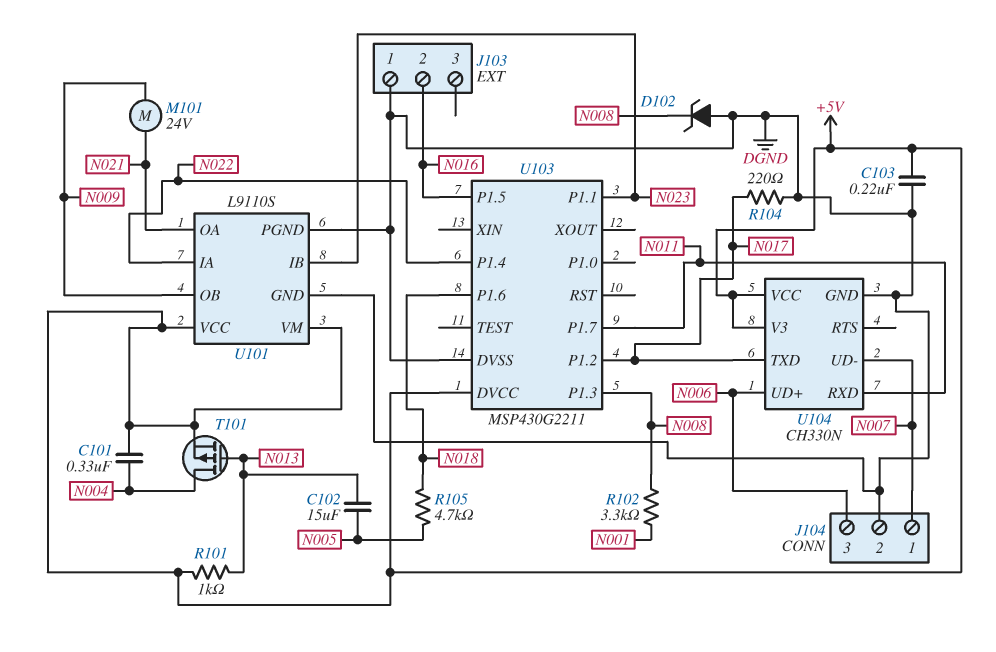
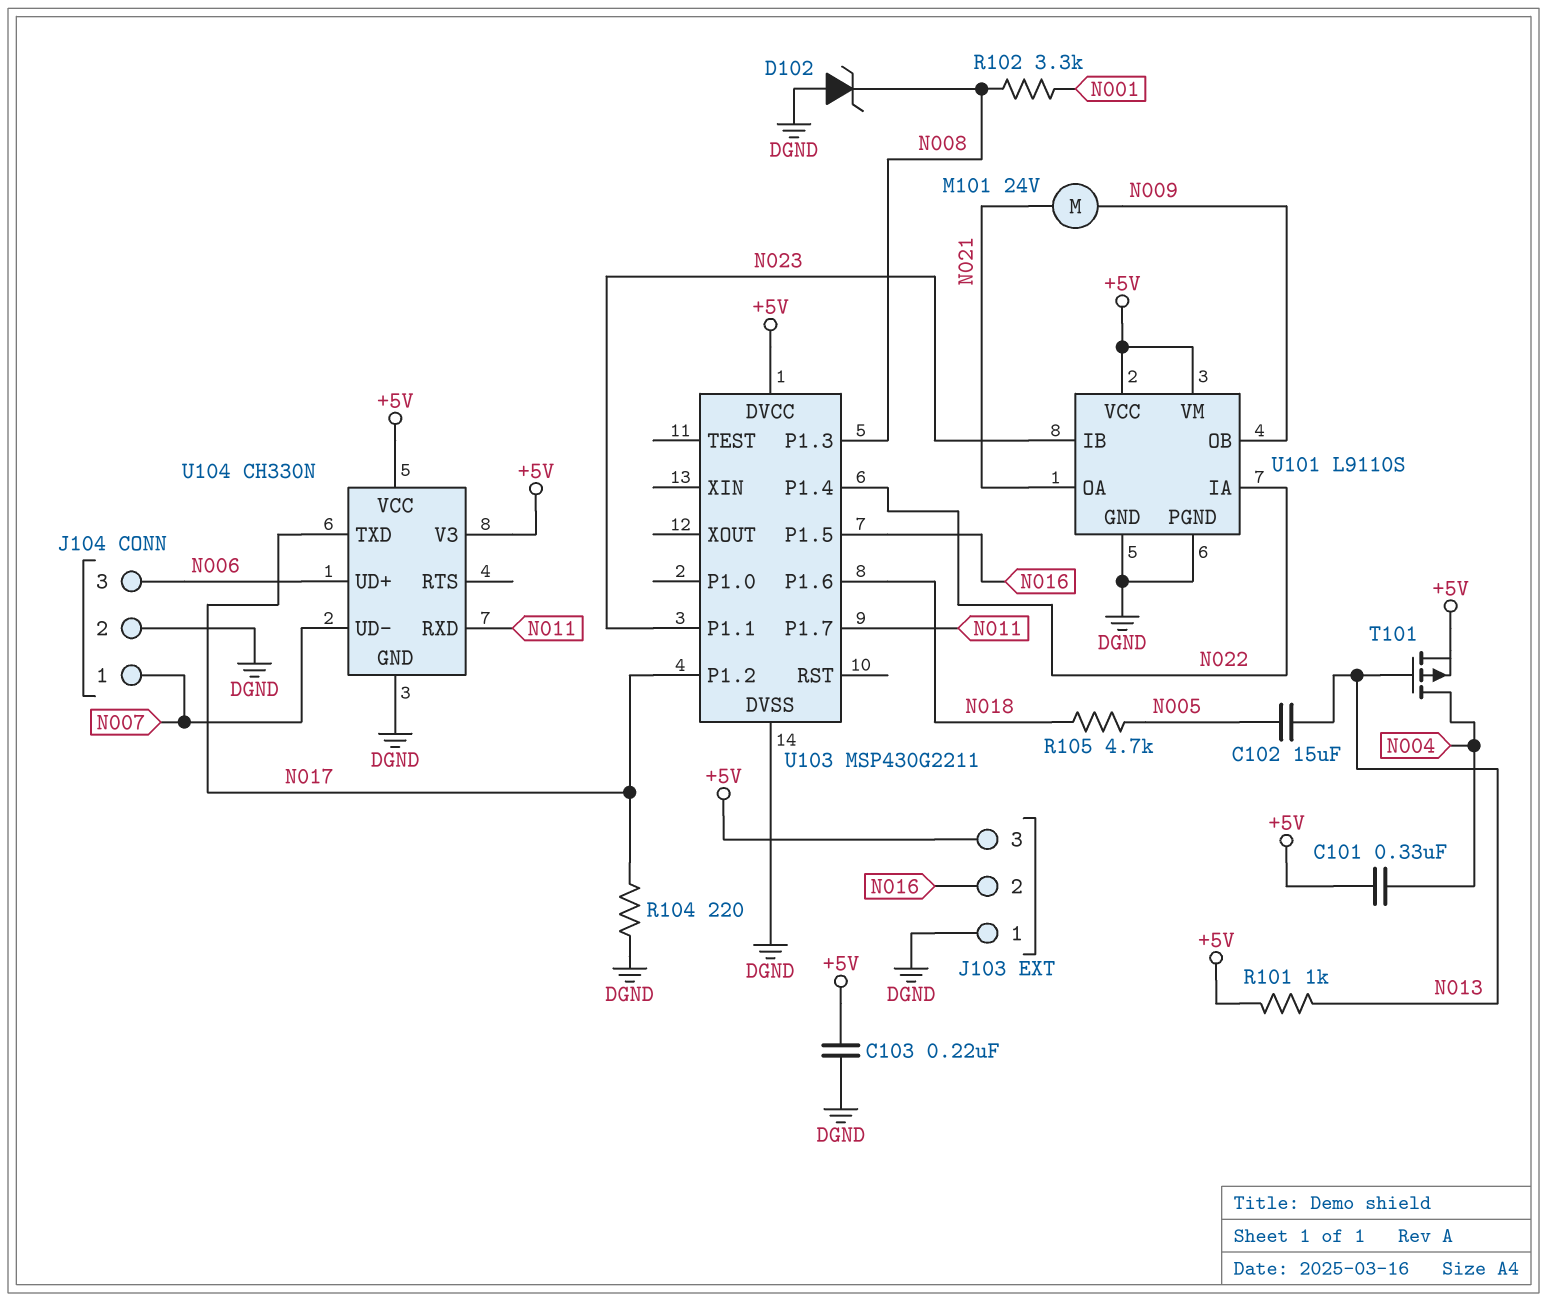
J103 pin 3: none -> +5V

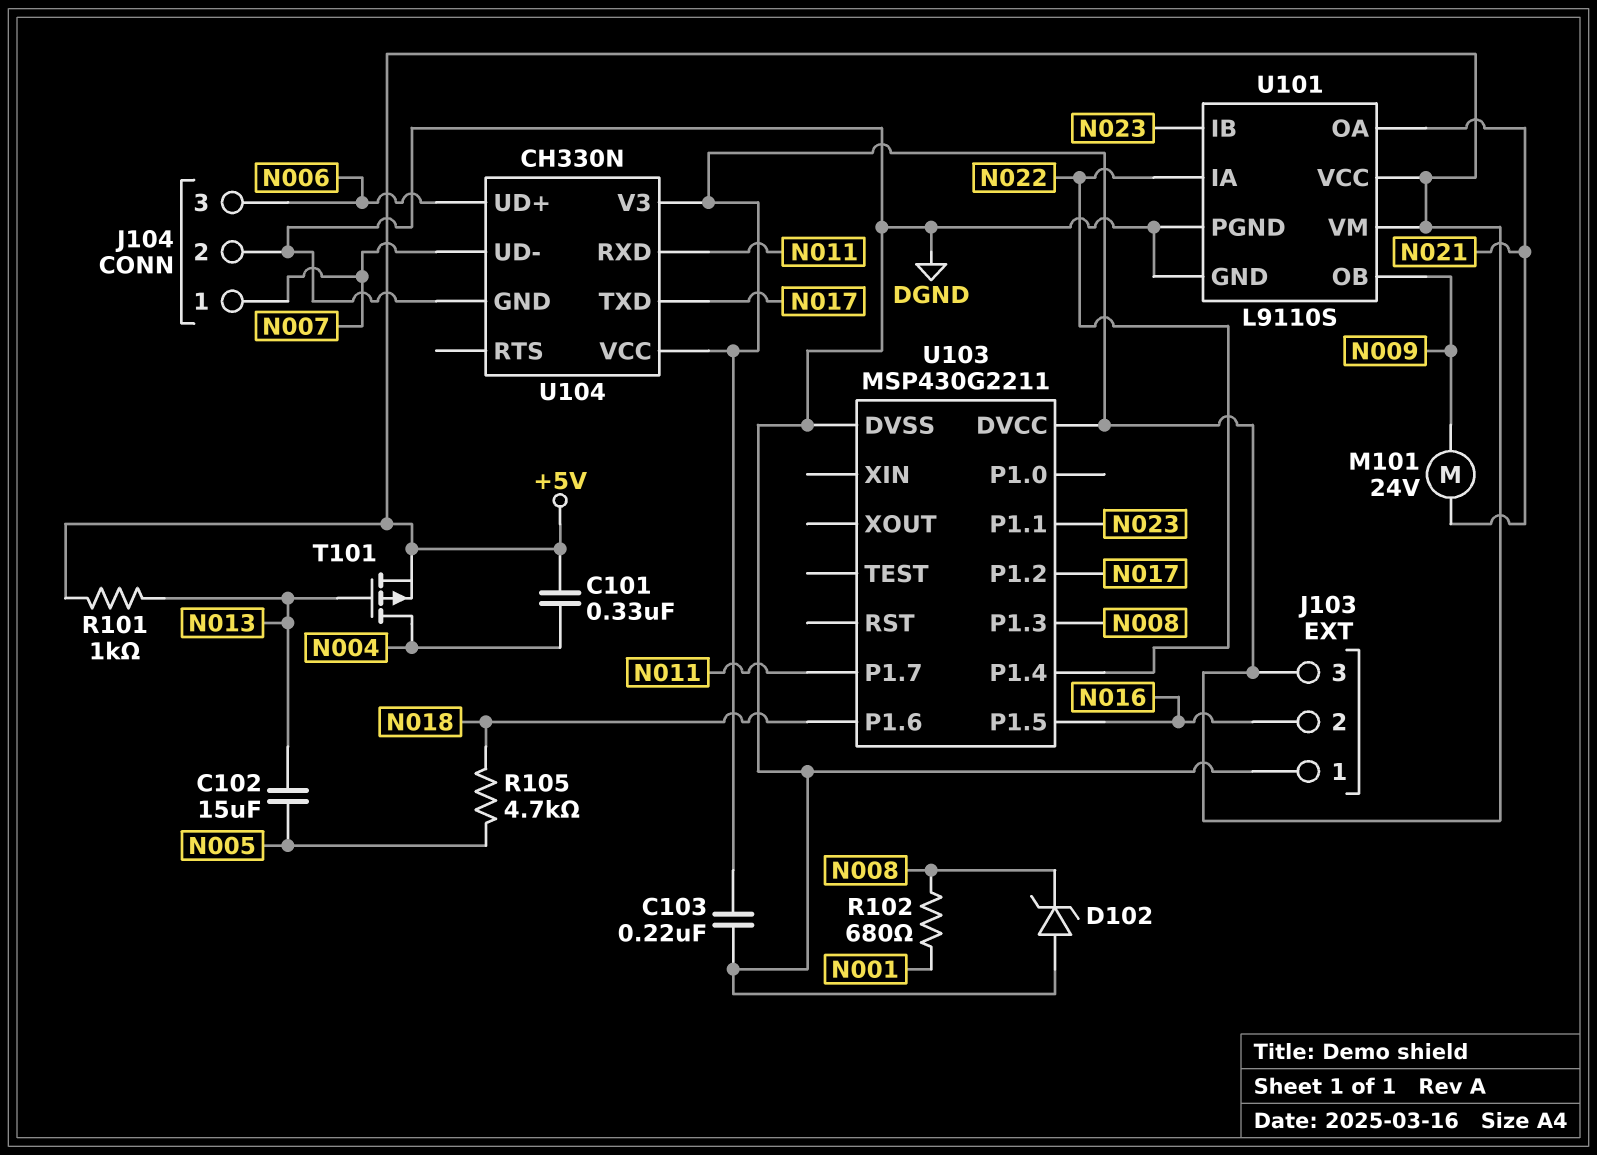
R102: 3.3k (N001, N008) -> 680 (N001, N008)
R104: 220 (DGND, N017) -> none

